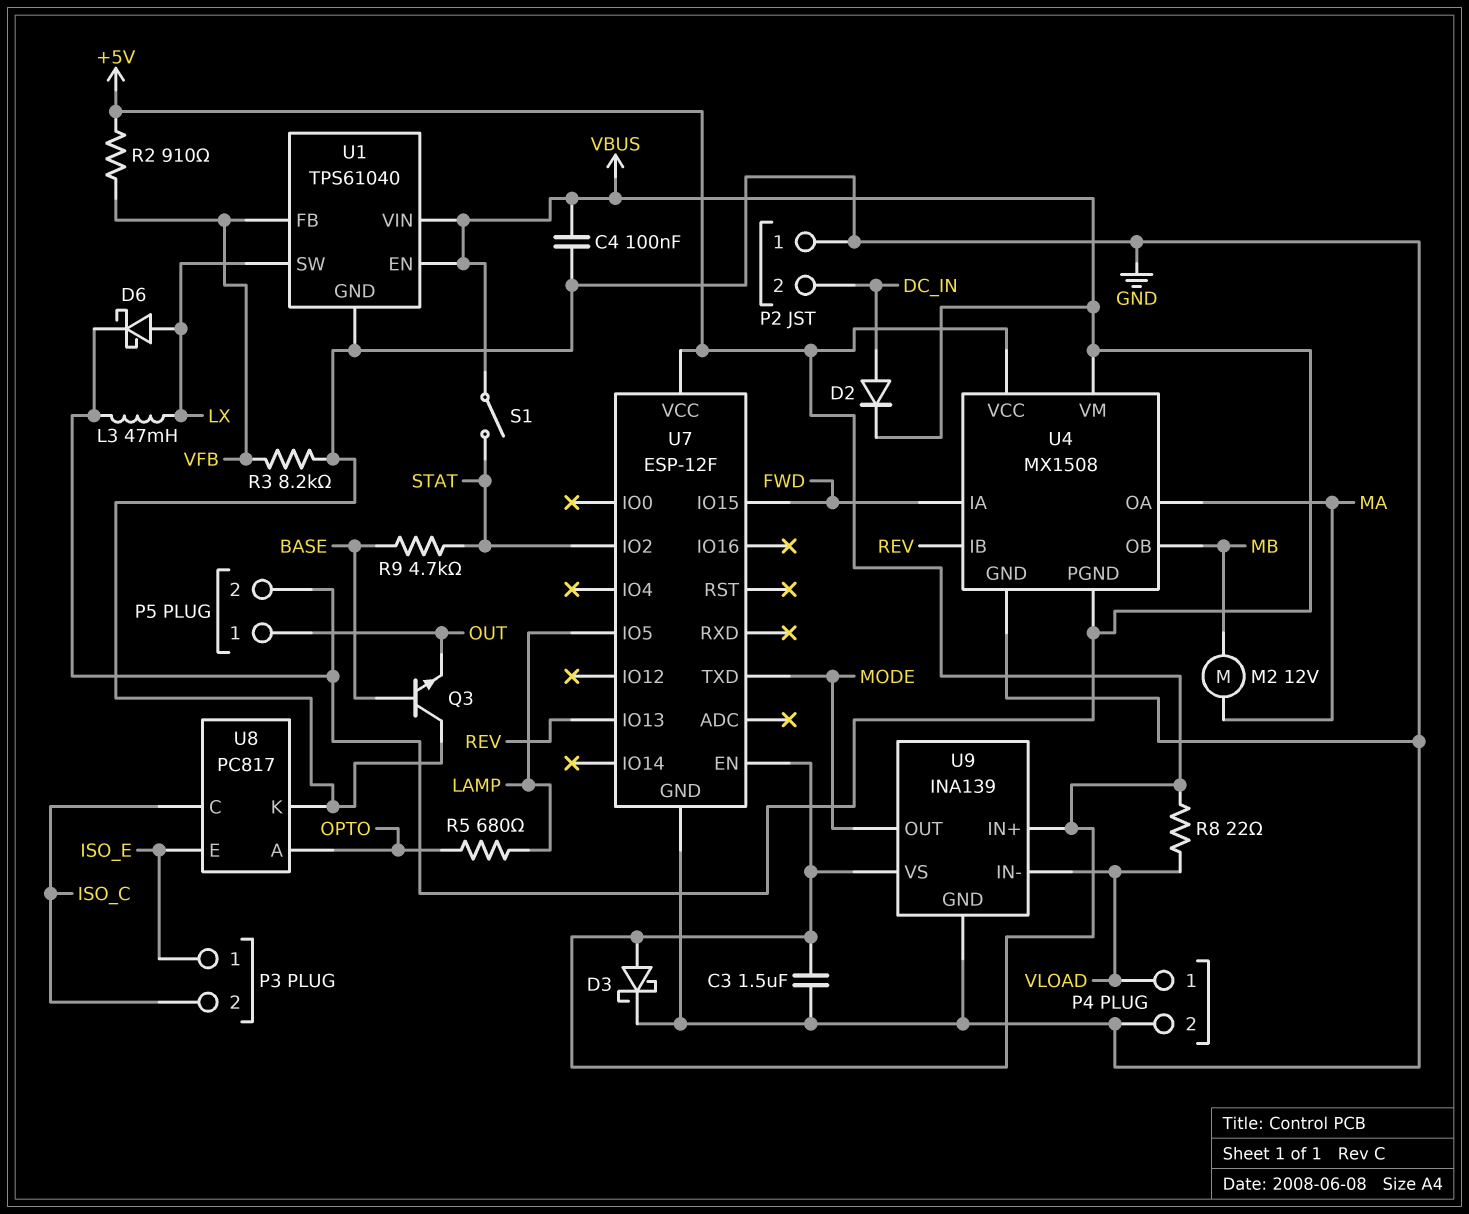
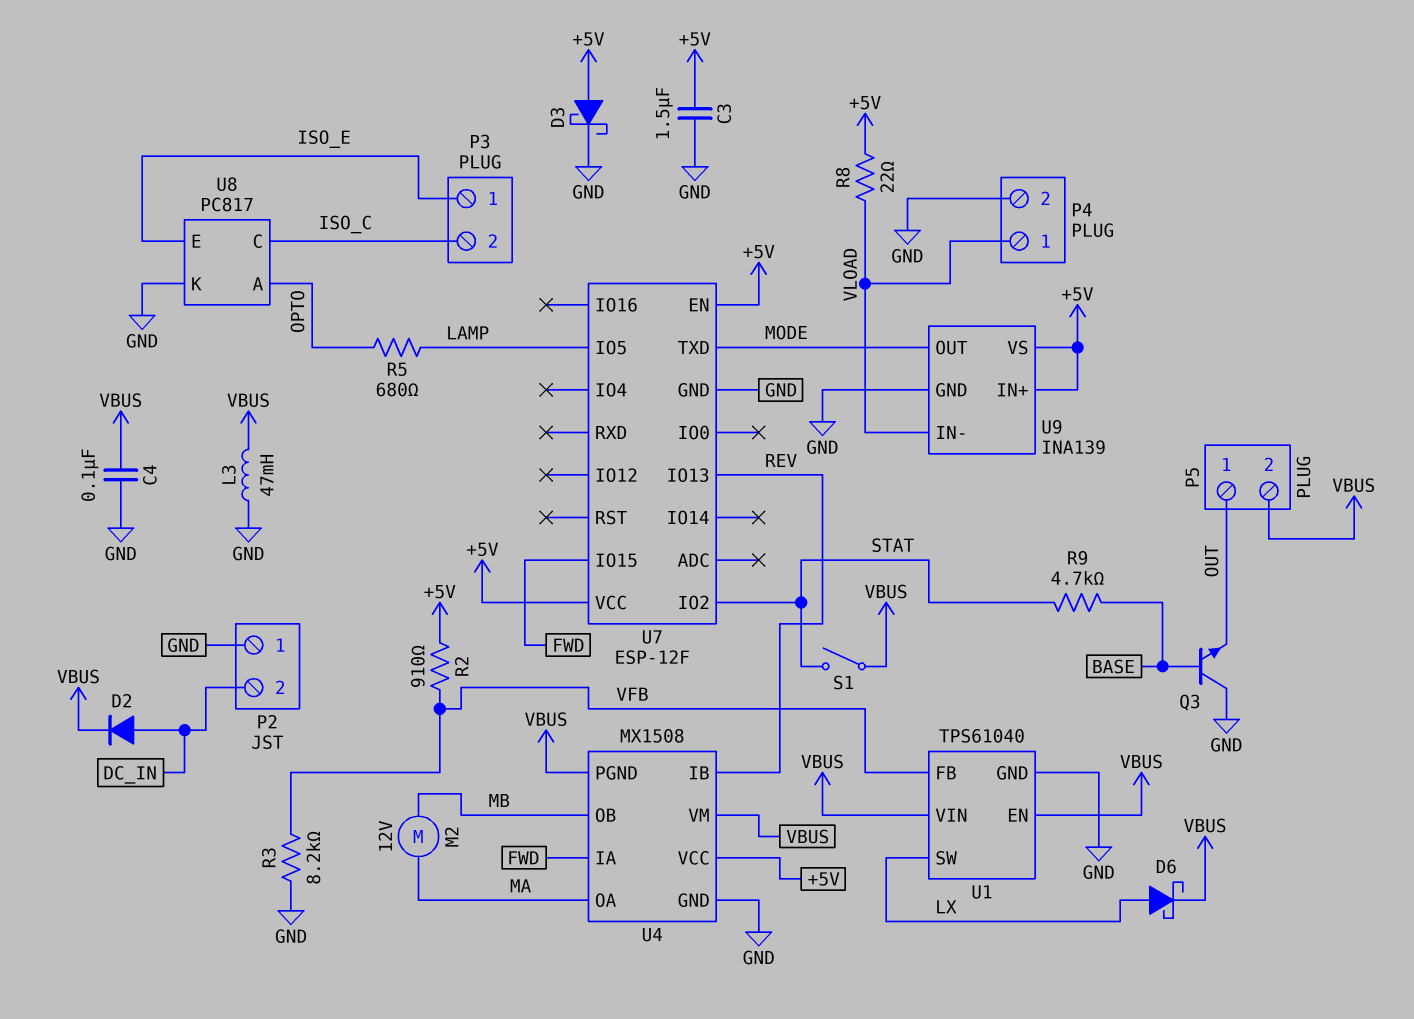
L3: 47mH (LX, VBUS) -> 47mH (GND, VBUS)

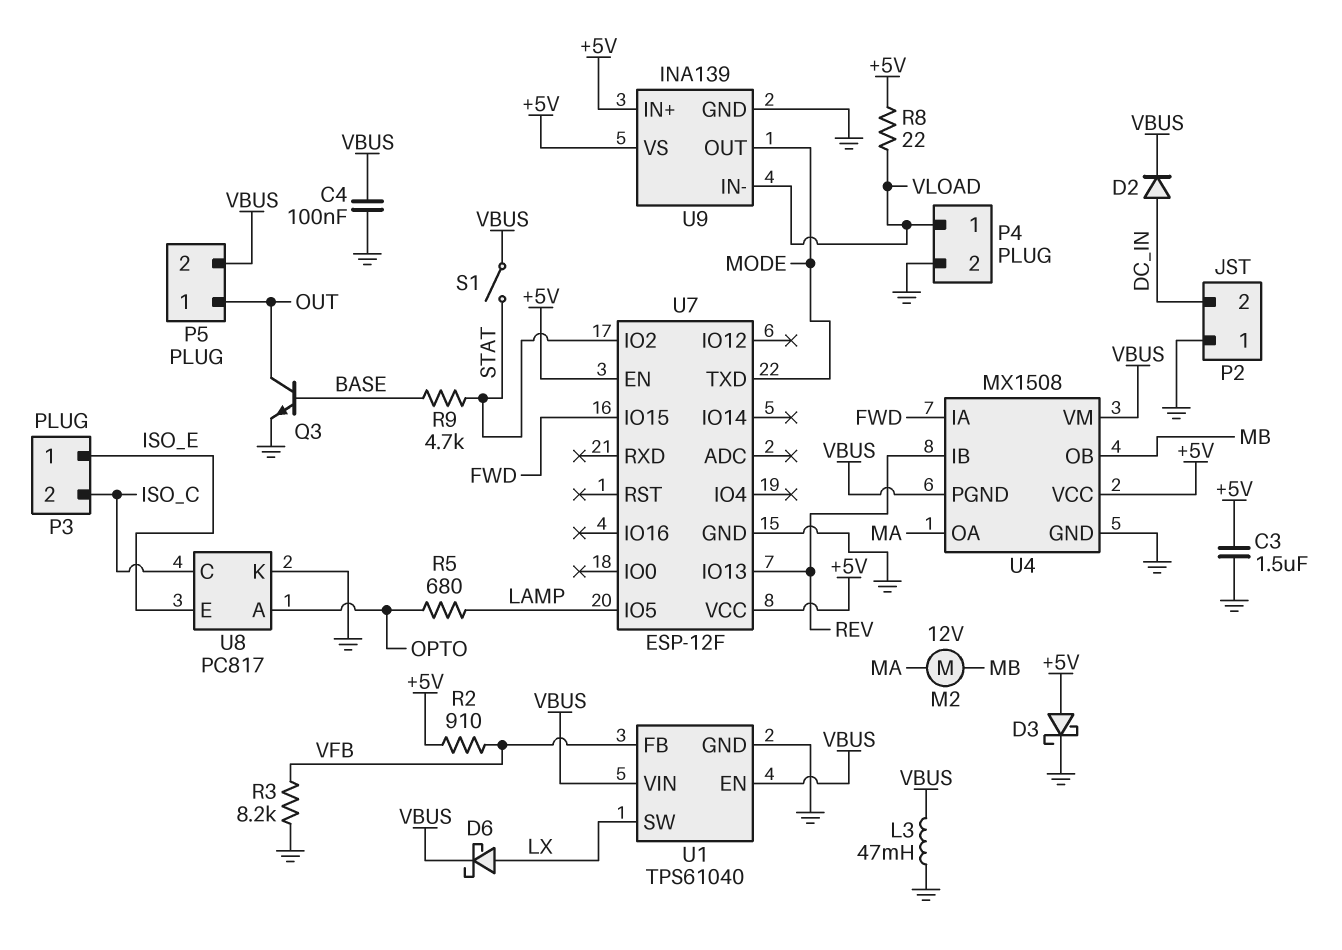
Q3: NPN (B BASE, C GND, E OUT) -> NPN (B BASE, C OUT, E GND)

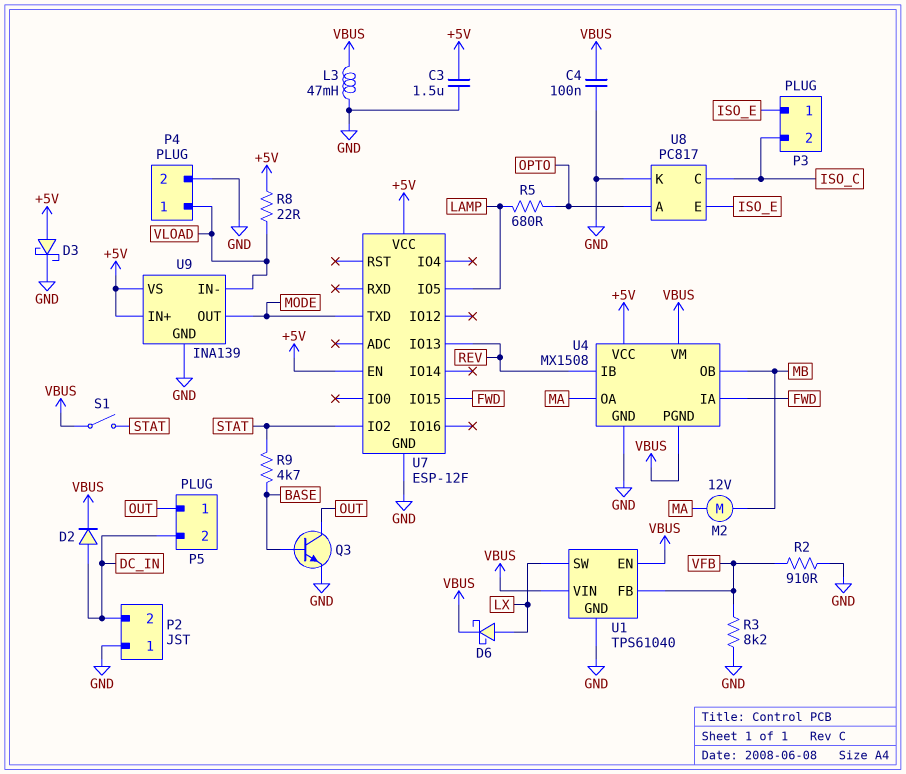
P5 pin 2: VBUS -> DC_IN
R2: 910 (+5V, VFB) -> 910 (GND, VFB)

